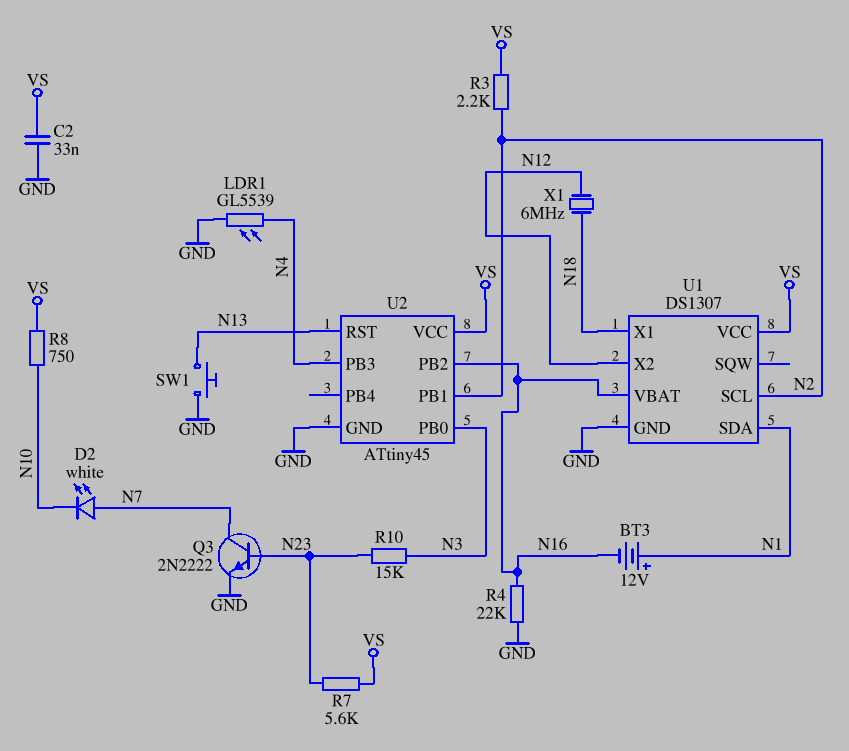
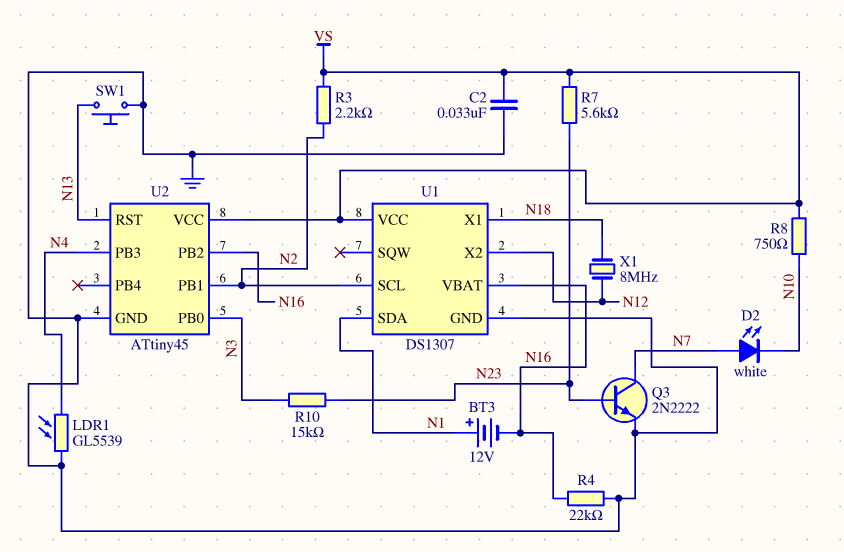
X1: 6MHz (N12, N18) -> 8MHz (N12, N18)

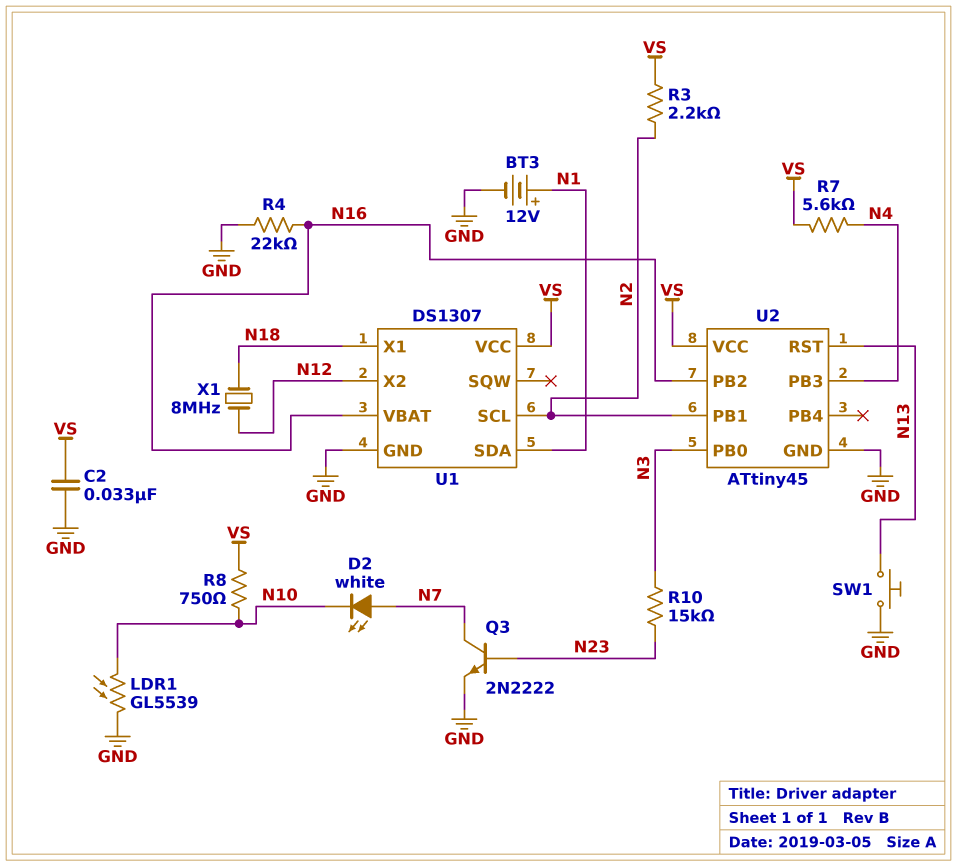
BT3: 12V (plus N1, minus N16) -> 12V (plus N1, minus GND)
LDR1: GL5539 (GND, N4) -> GL5539 (GND, N10)
R7: 5.6k (N23, VS) -> 5.6k (N4, VS)

